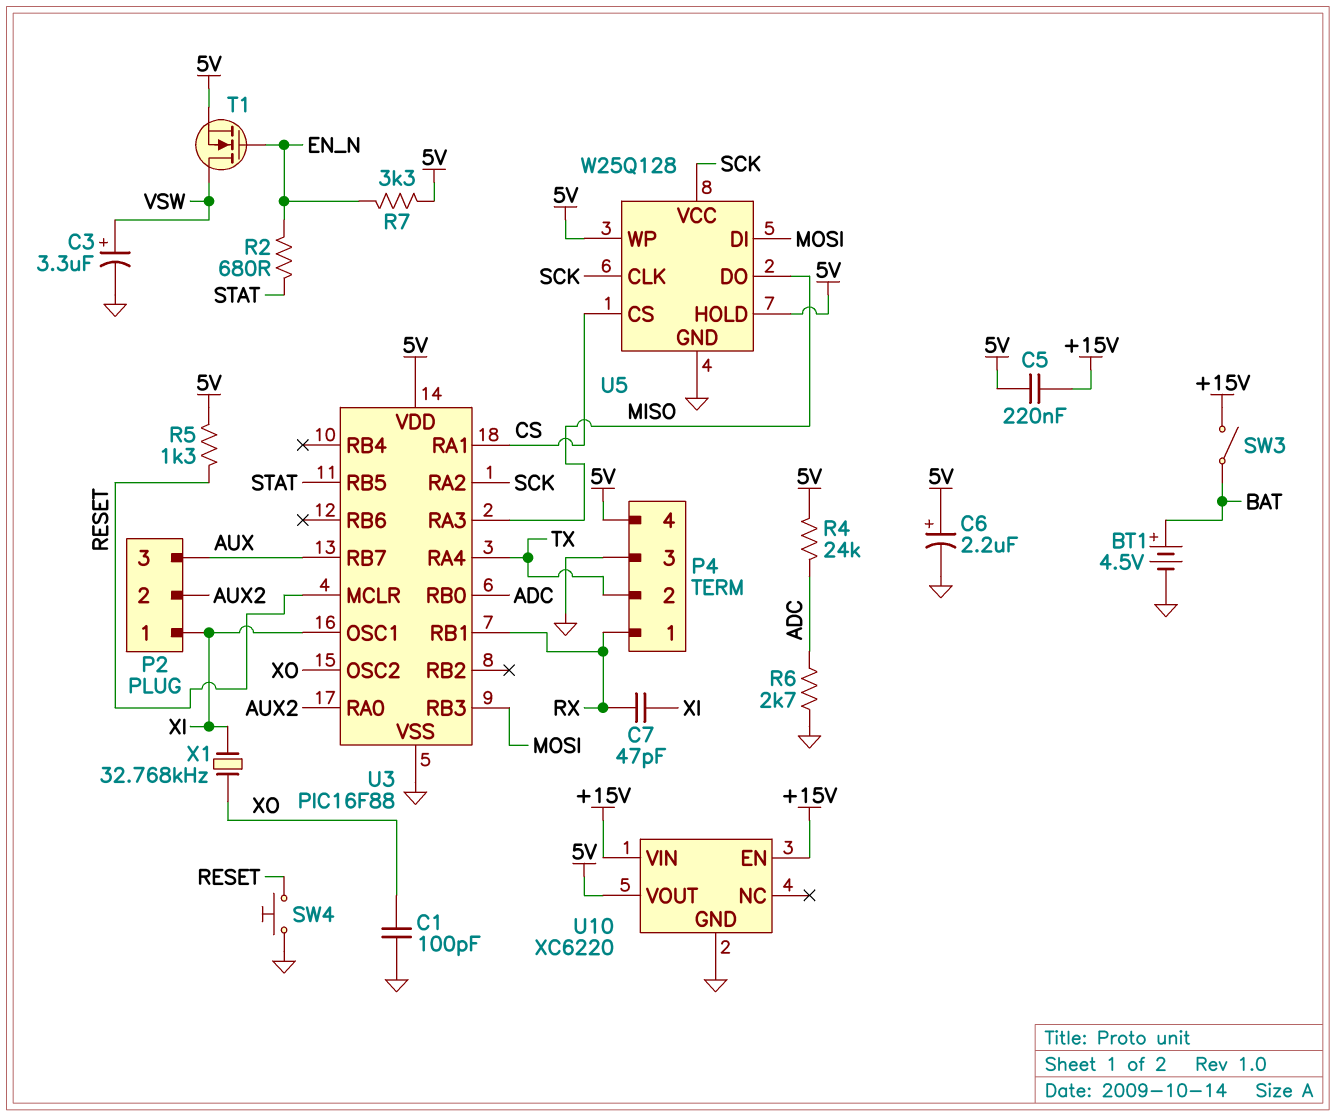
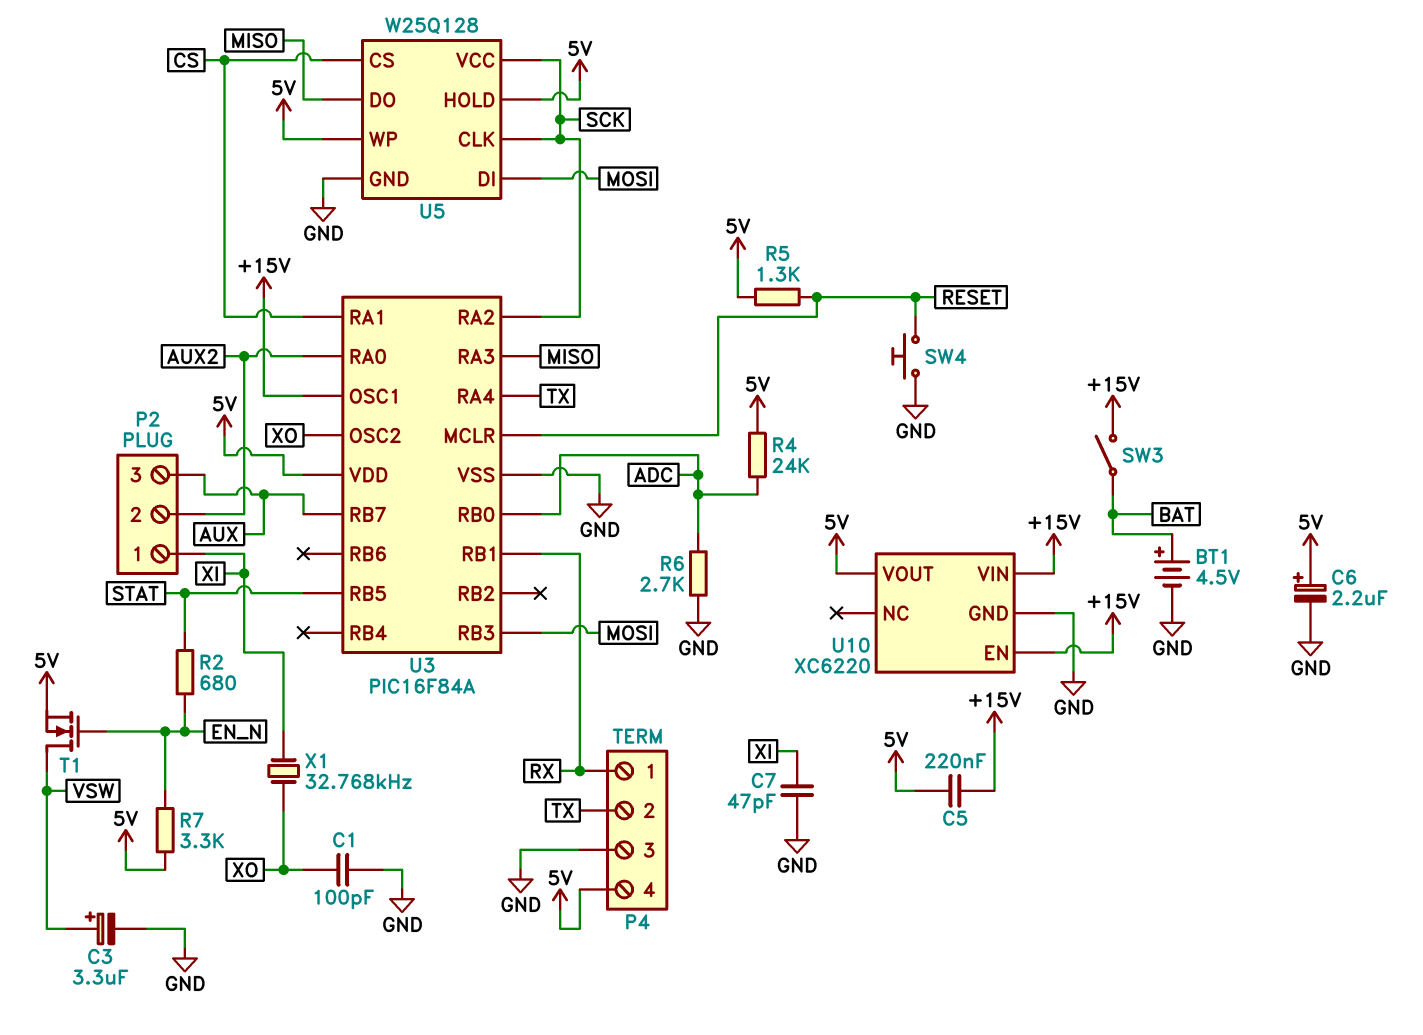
C7: 47pF (RX, XI) -> 47pF (GND, XI)
U3: PIC16F88 -> PIC16F84A
U3 pin OSC1: XI -> +15V

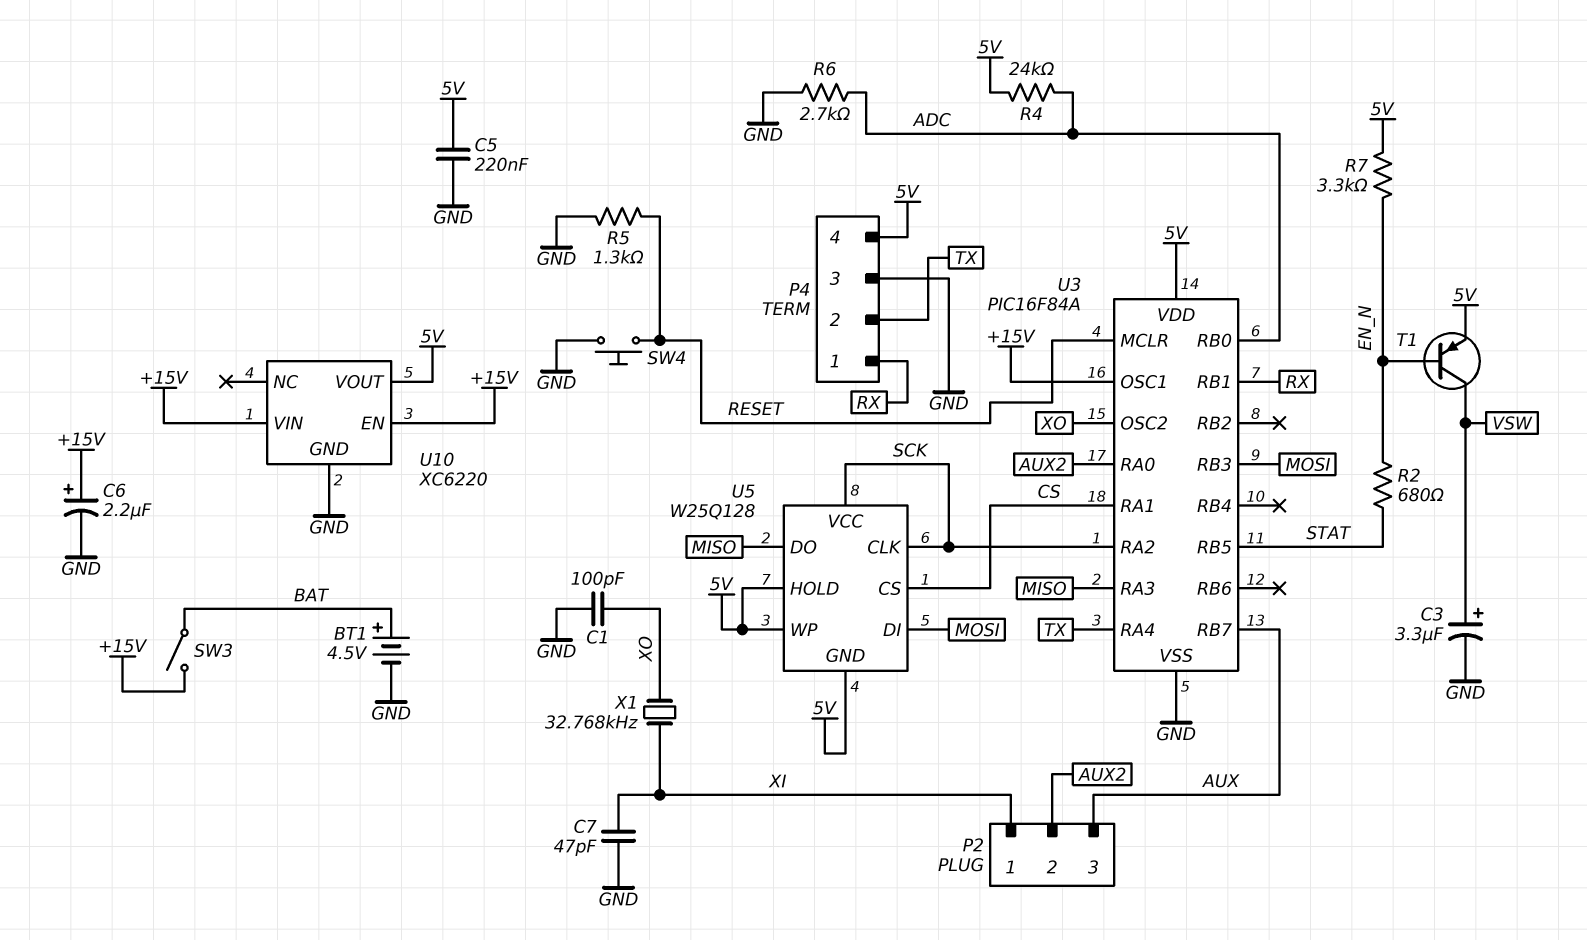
C5: 220nF (+15V, 5V) -> 220nF (5V, GND)
C6: 2.2uF (plus 5V, minus GND) -> 2.2uF (plus +15V, minus GND)
R5: 1.3k (5V, RESET) -> 1.3k (GND, RESET)
T1: NMOS (G EN_N, D VSW, S 5V) -> PNP (B EN_N, C VSW, E 5V)
U5 pin GND: GND -> 5V

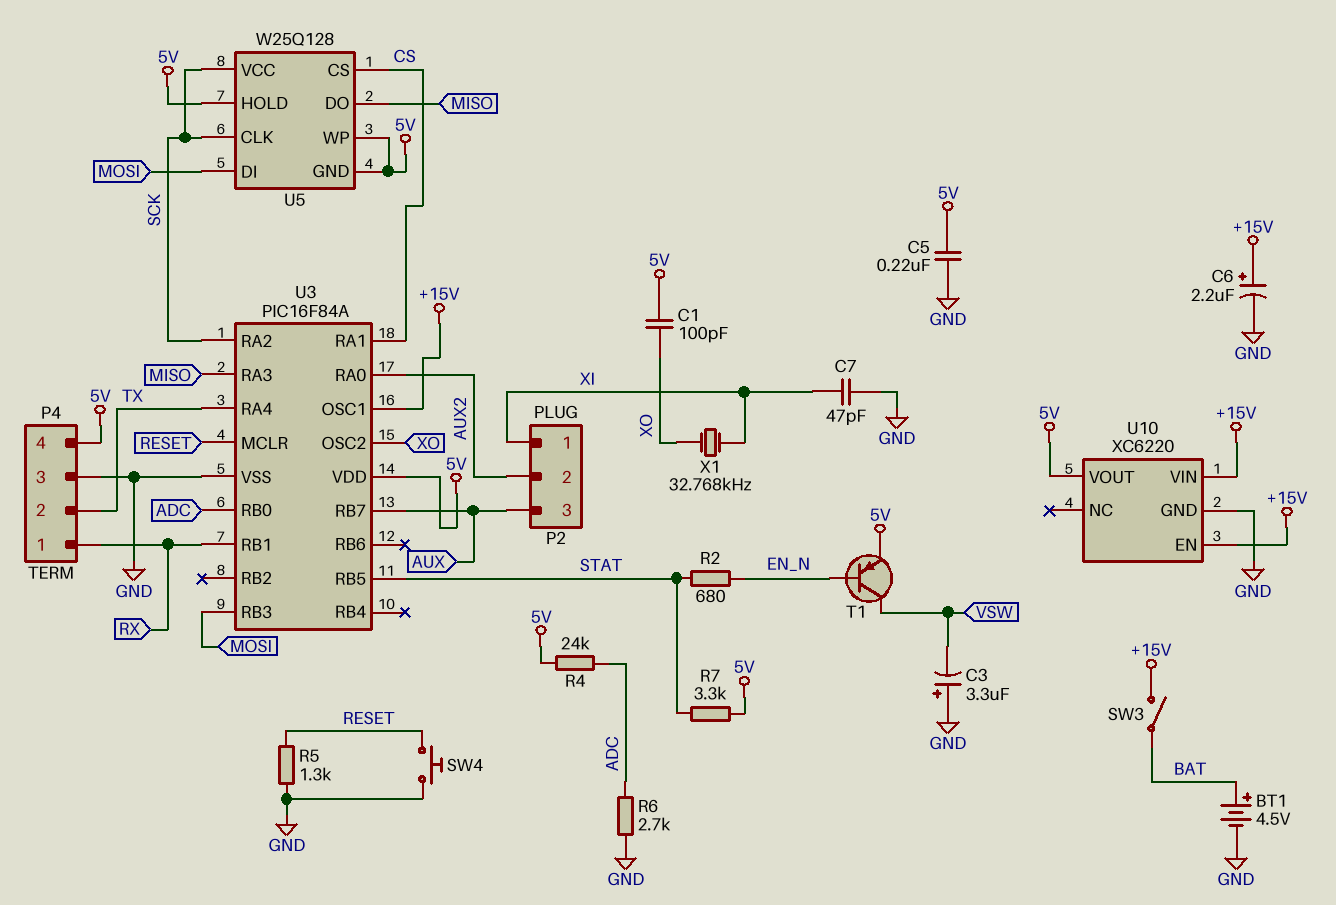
C1: 100pF (GND, XO) -> 100pF (5V, XO)
C3: 3.3uF (plus VSW, minus GND) -> 3.3uF (plus GND, minus VSW)
R7: 3.3k (5V, EN_N) -> 3.3k (5V, STAT)

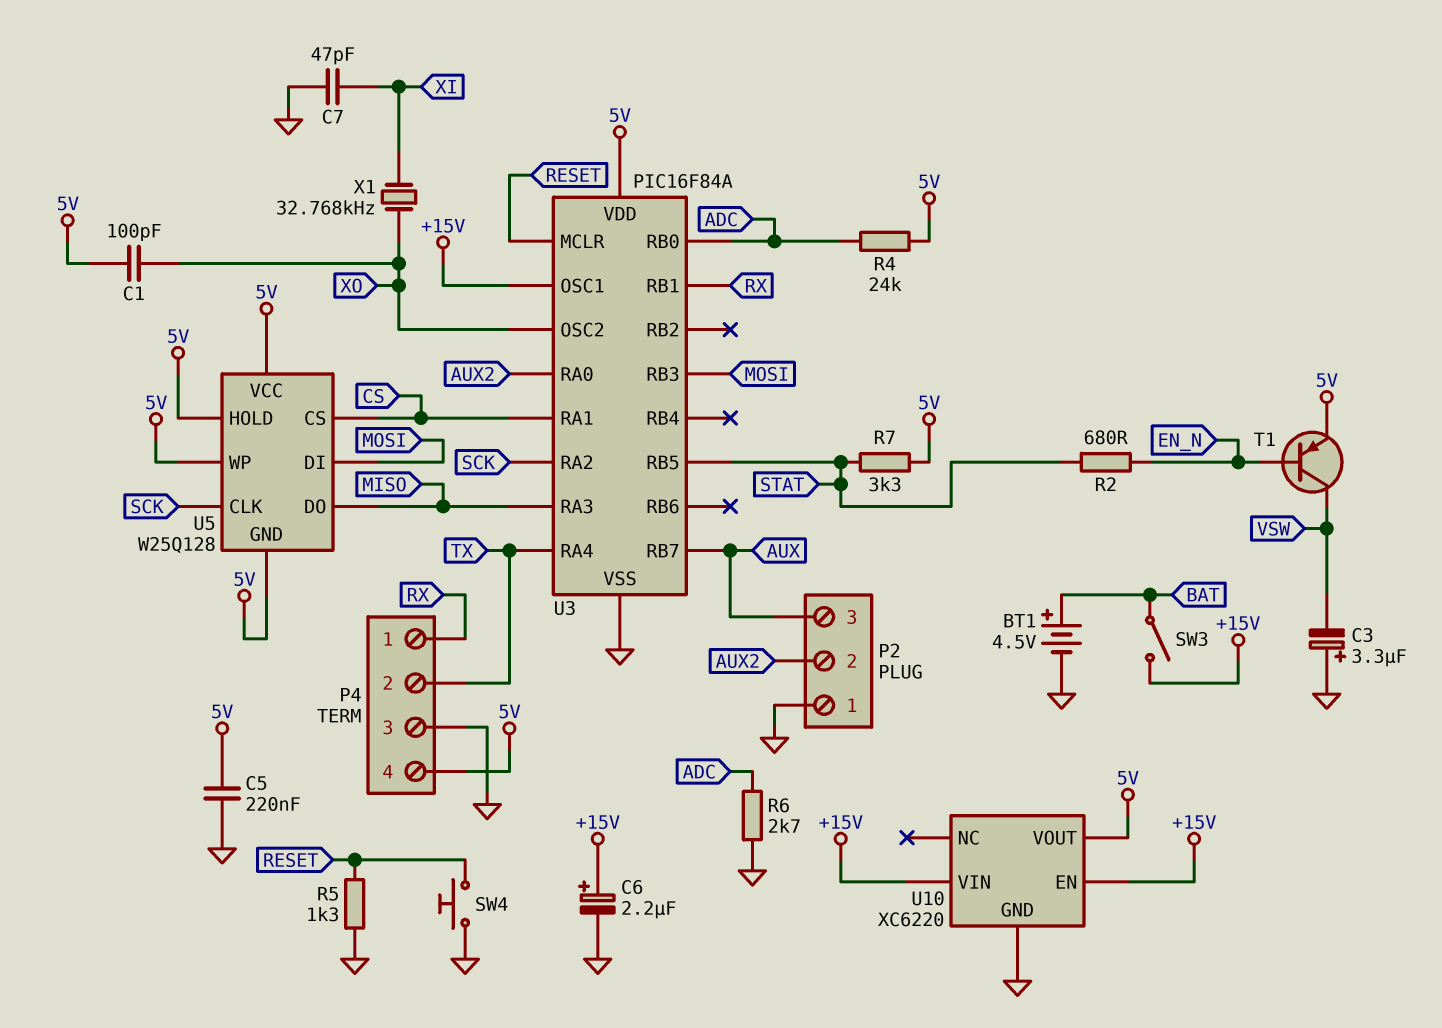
P2 pin 1: XI -> GND
U5 pin VCC: SCK -> 5V

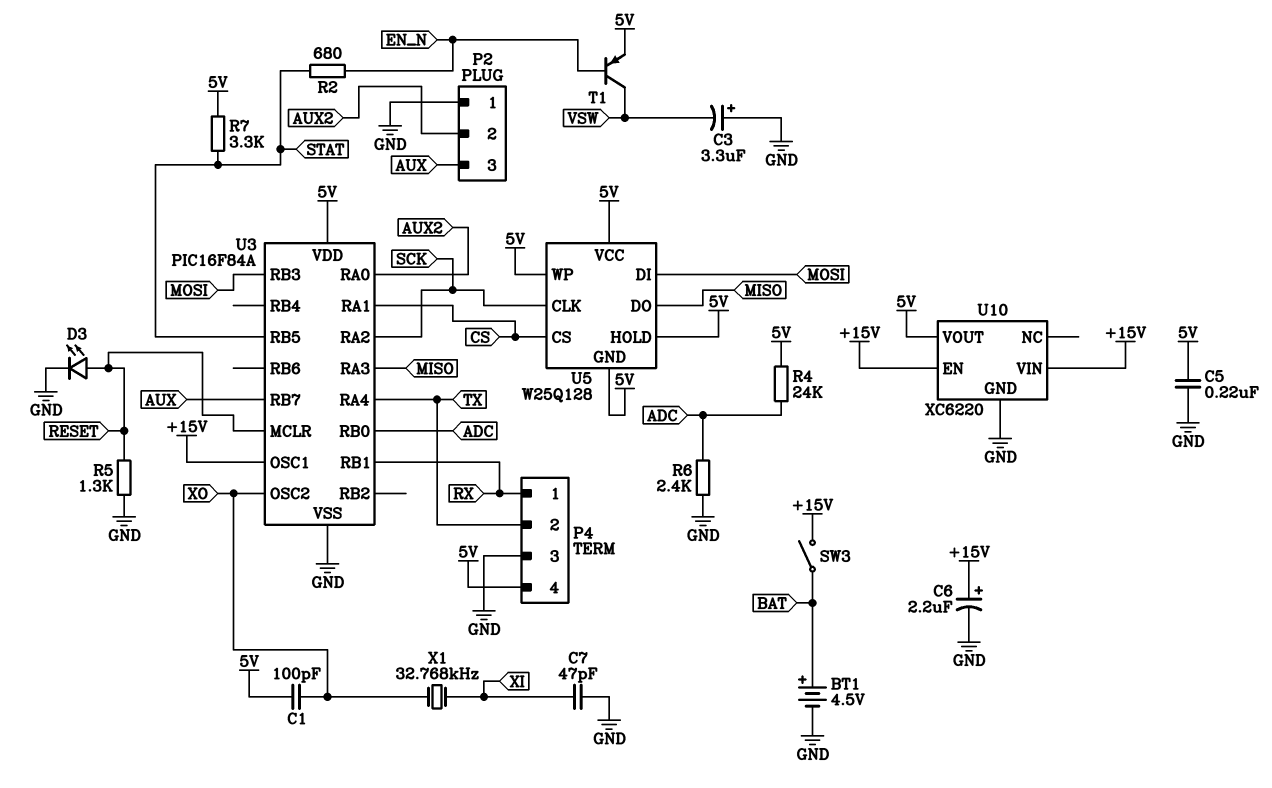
D3: none -> LED (A RESET, K GND)
R6: 2.7k (ADC, GND) -> 2.4k (ADC, GND)
SW4: button (GND, RESET) -> none

